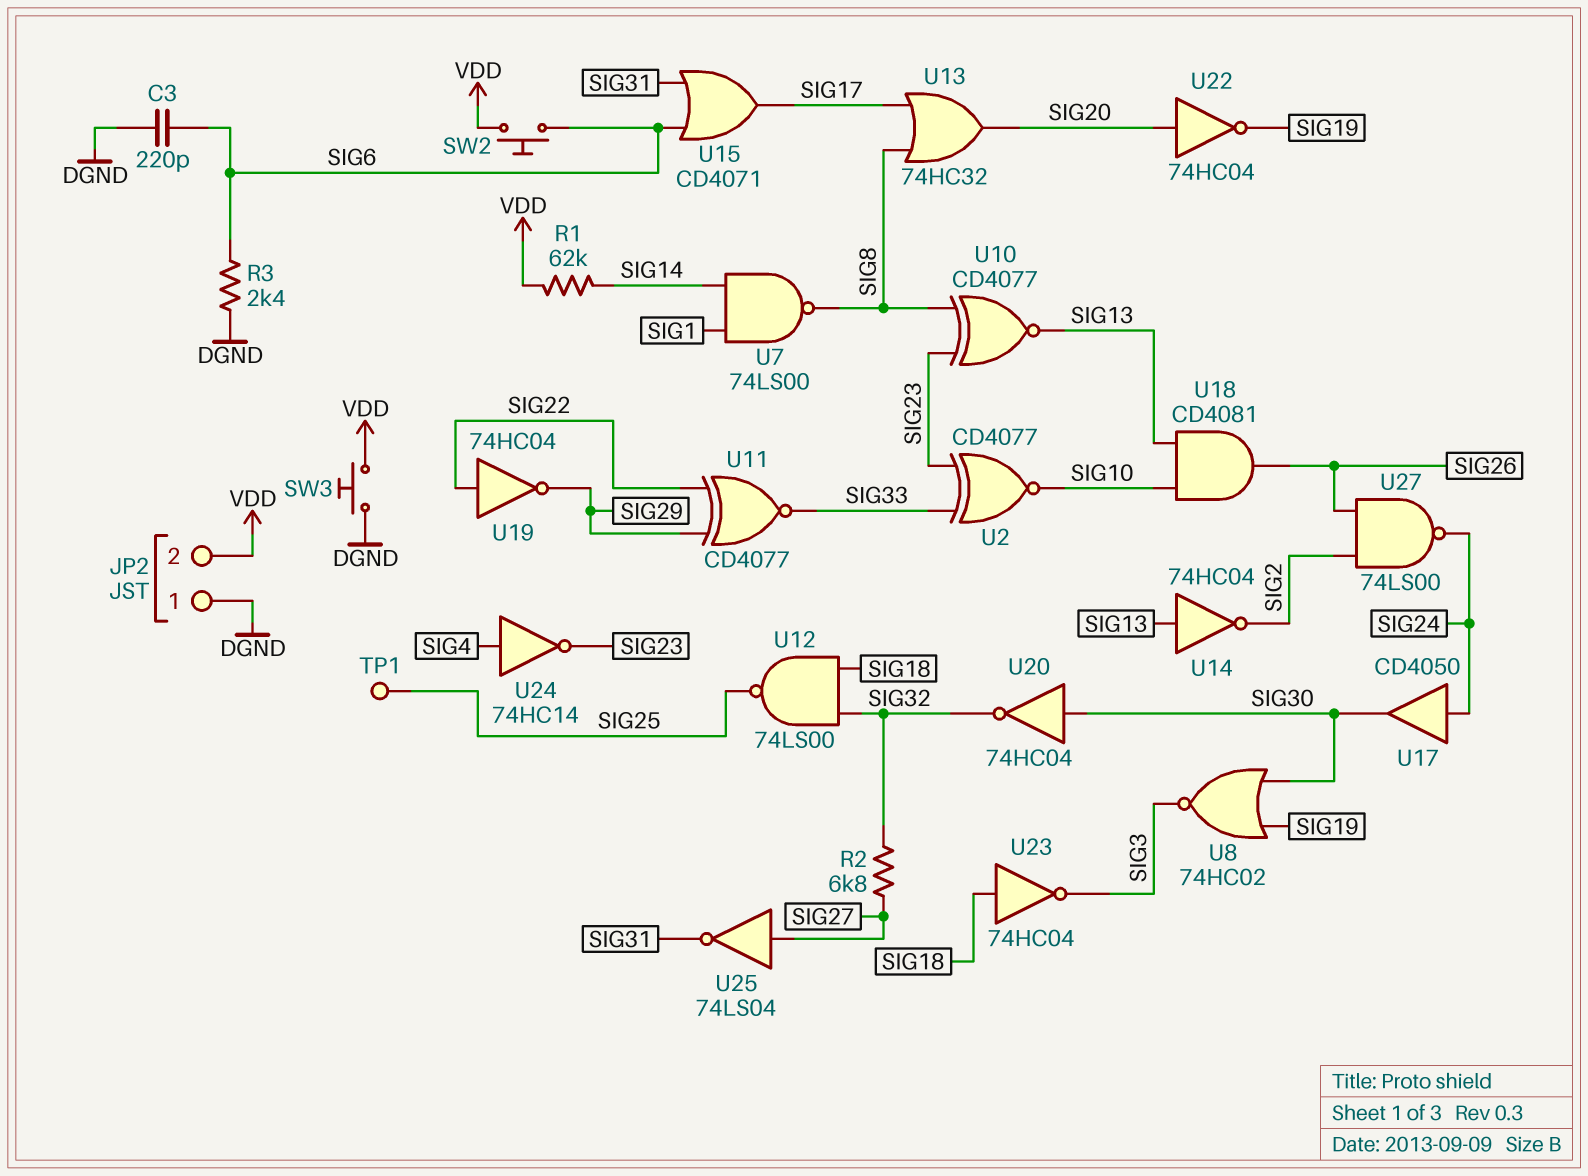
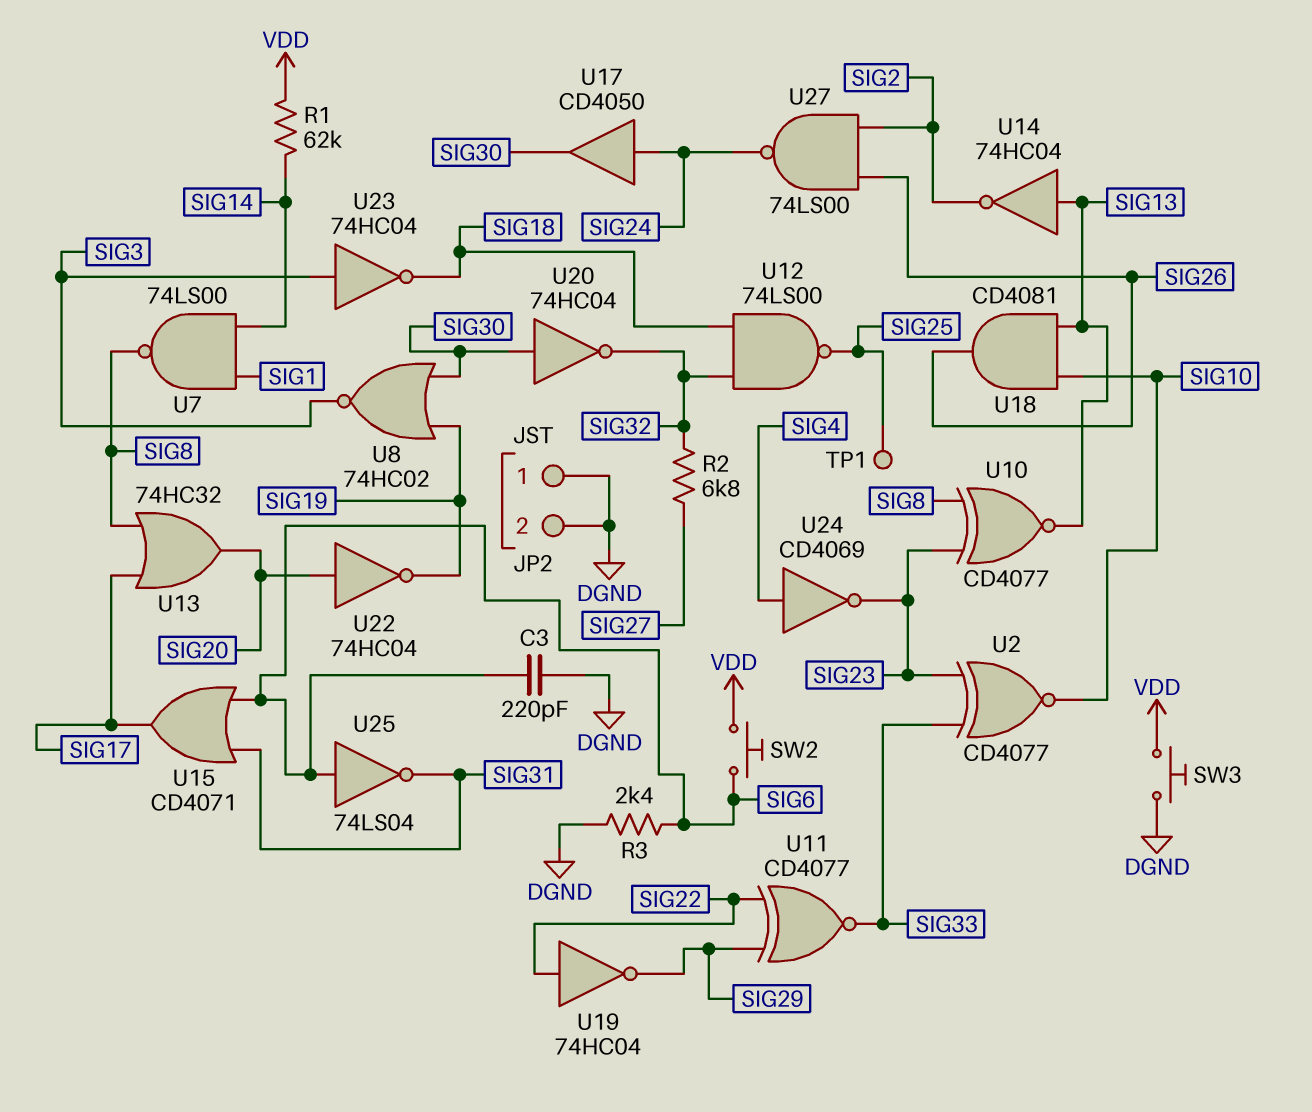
JP2 pin 2: VDD -> DGND
U23: NOT 74HC04 (in SIG18, out SIG3) -> NOT 74HC04 (in SIG3, out SIG18)
U24: NOT 74HC14 (in SIG4, out SIG23) -> NOT CD4069 (in SIG4, out SIG23)
U25: NOT 74LS04 (in SIG27, out SIG31) -> NOT 74LS04 (in SIG6, out SIG31)

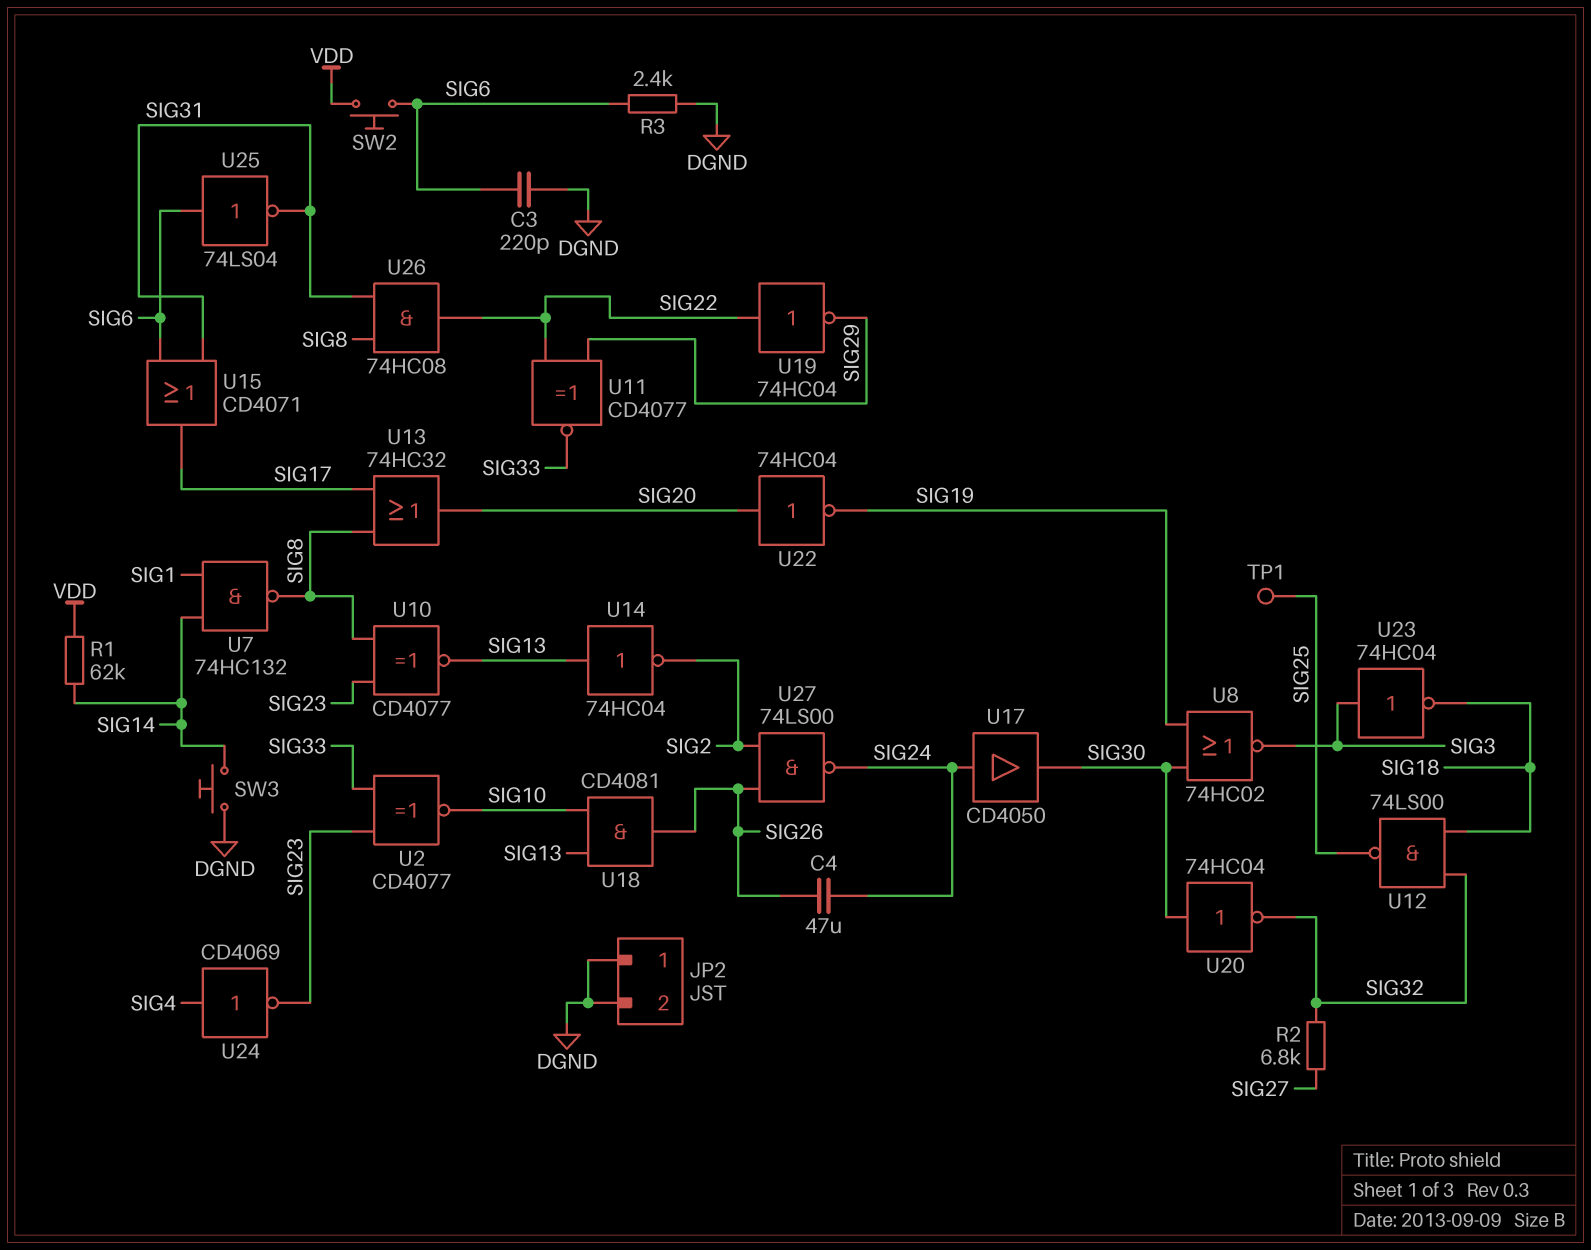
C4: none -> 47uF (SIG24, SIG26)
SW3: button (DGND, VDD) -> button (DGND, SIG14)
U7: NAND 74LS00 (in SIG1, in SIG14, out SIG8) -> NAND 74HC132 (in SIG1, in SIG14, out SIG8)
U26: none -> AND 74HC08 (in SIG8, in SIG31, out SIG22)

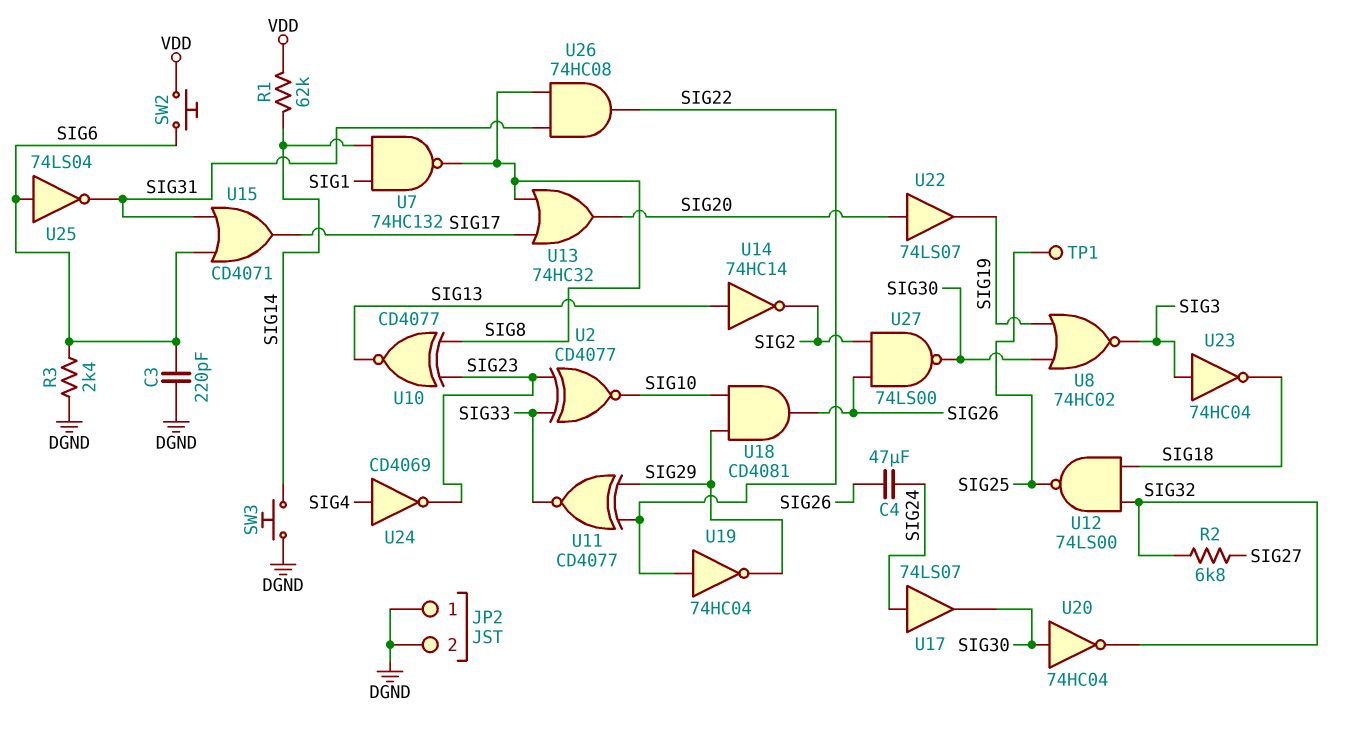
U14: NOT 74HC04 (in SIG13, out SIG2) -> NOT 74HC14 (in SIG13, out SIG2)
U17: buffer CD4050 (in SIG24, out SIG30) -> buffer 74LS07 (in SIG24, out SIG30)
U18: AND CD4081 (in SIG10, in SIG13, out SIG26) -> AND CD4081 (in SIG10, in SIG29, out SIG26)
U22: NOT 74HC04 (in SIG20, out SIG19) -> buffer 74LS07 (in SIG20, out SIG19)
U27: NAND 74LS00 (in SIG2, in SIG26, out SIG24) -> NAND 74LS00 (in SIG2, in SIG26, out SIG30)

